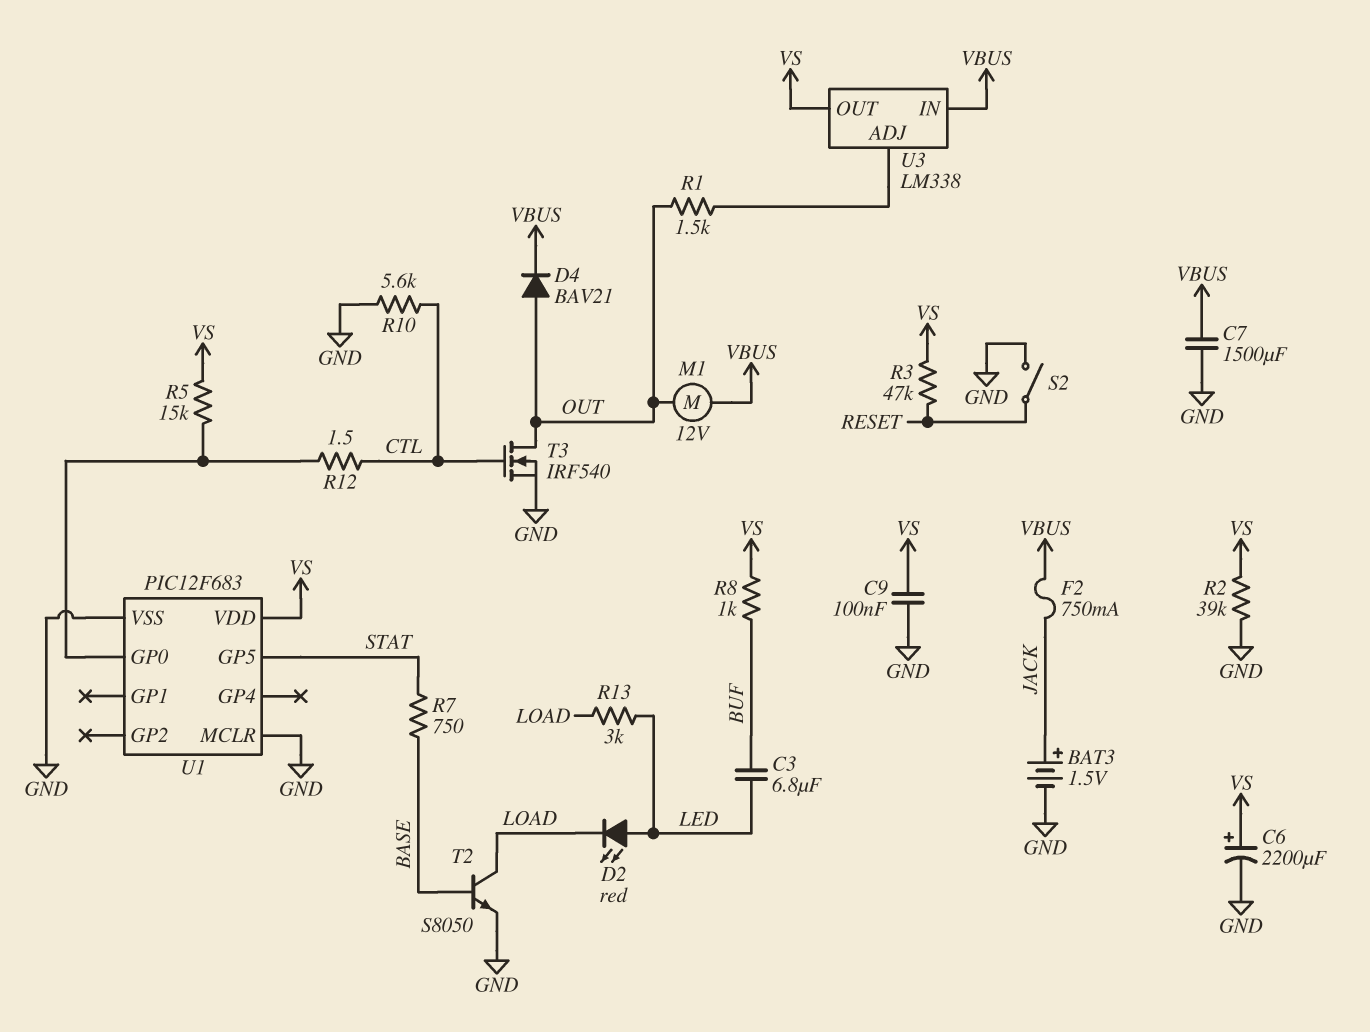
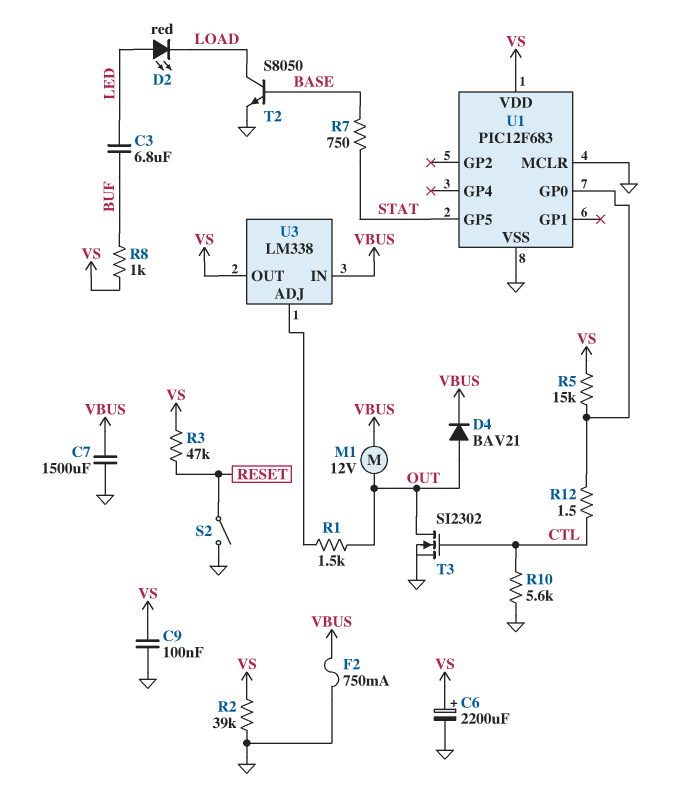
BAT3: 1.5V (plus JACK, minus GND) -> none
F2: 750mA (JACK, VBUS) -> 750mA (GND, VBUS)
R13: 3k (LED, LOAD) -> none
T3: NMOS IRF540 (G CTL, D OUT, S GND) -> NMOS SI2302 (G CTL, D OUT, S GND)

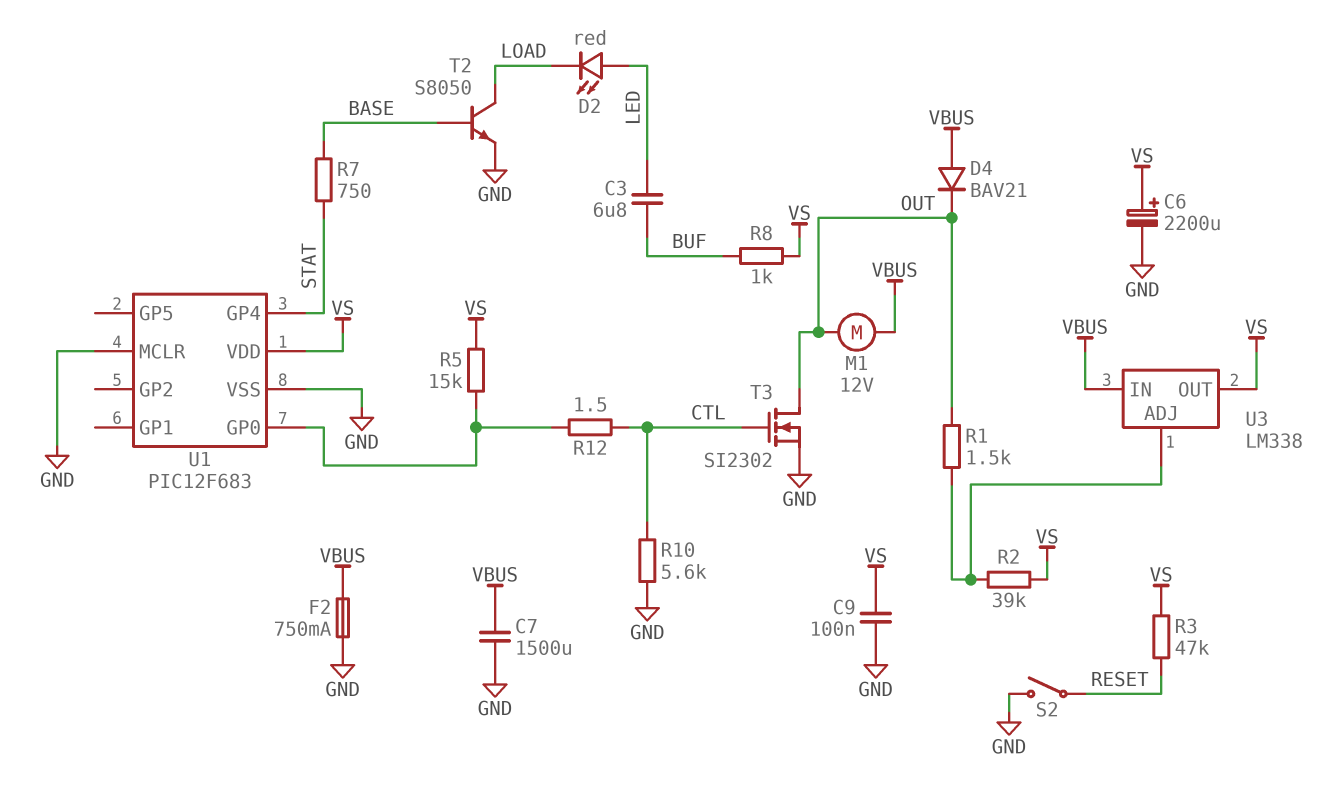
D4: diode BAV21 (A OUT, K VBUS) -> diode BAV21 (A VBUS, K OUT)
R2: 39k (GND, VS) -> 39k (U3/ADJ, VS)
U1 pin GP4: none -> STAT
U1 pin GP5: STAT -> none

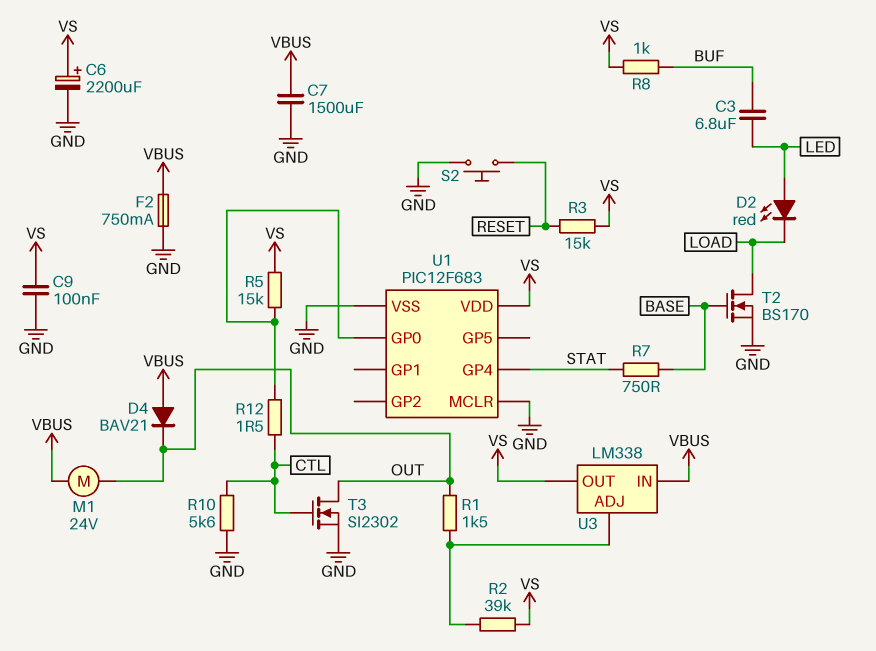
M1: motor 12V (OUT, VBUS) -> motor 24V (OUT, VBUS)
R3: 47k (RESET, VS) -> 15k (RESET, VS)
S2: switch (GND, RESET) -> button (GND, RESET)
T2: NPN S8050 (B BASE, C LOAD, E GND) -> NMOS BS170 (G BASE, D LOAD, S GND)

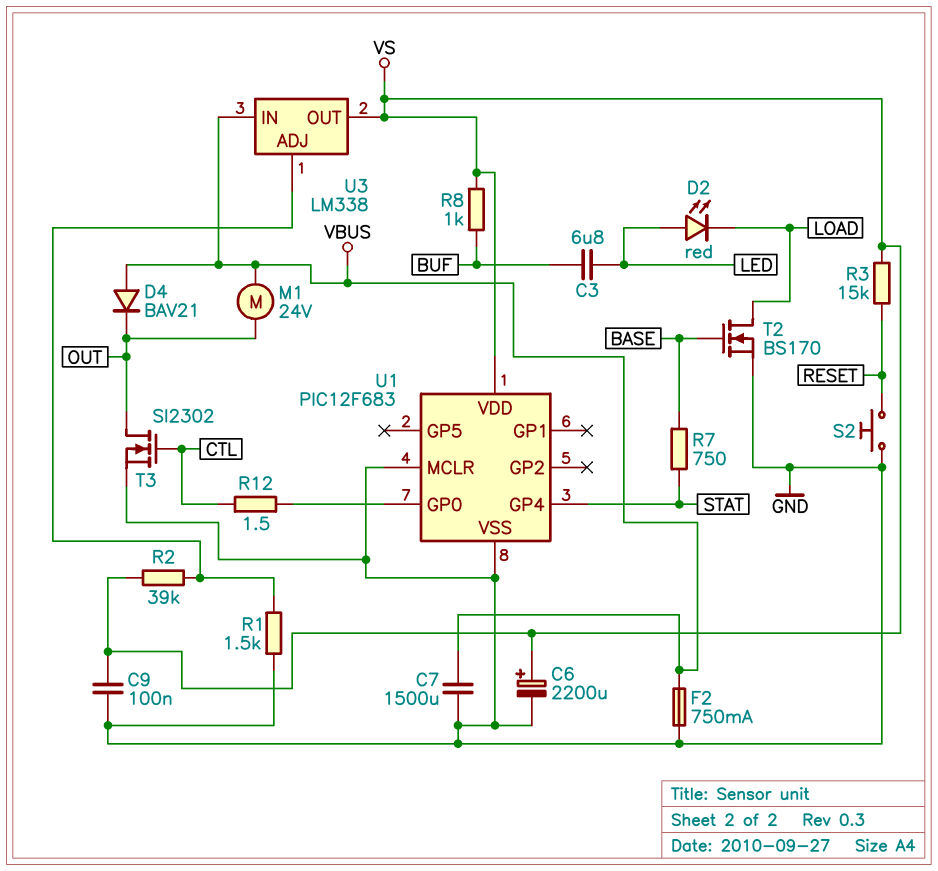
R1: 1.5k (OUT, U3/ADJ) -> 1.5k (GND, U3/ADJ)
R5: 15k (U1/GP0, VS) -> none
R10: 5.6k (CTL, GND) -> none

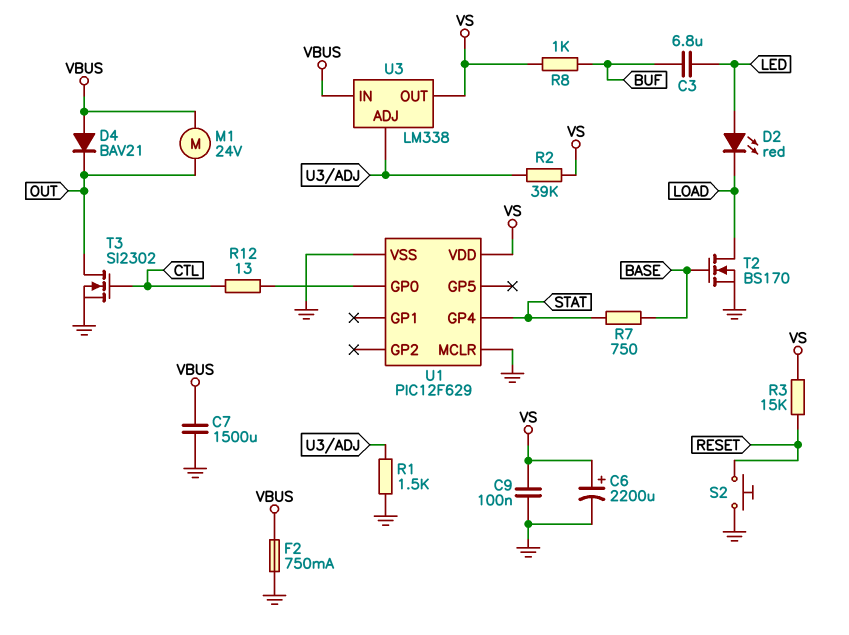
R12: 1.5 (CTL, U1/GP0) -> 13 (CTL, U1/GP0)
U1: PIC12F683 -> PIC12F629

